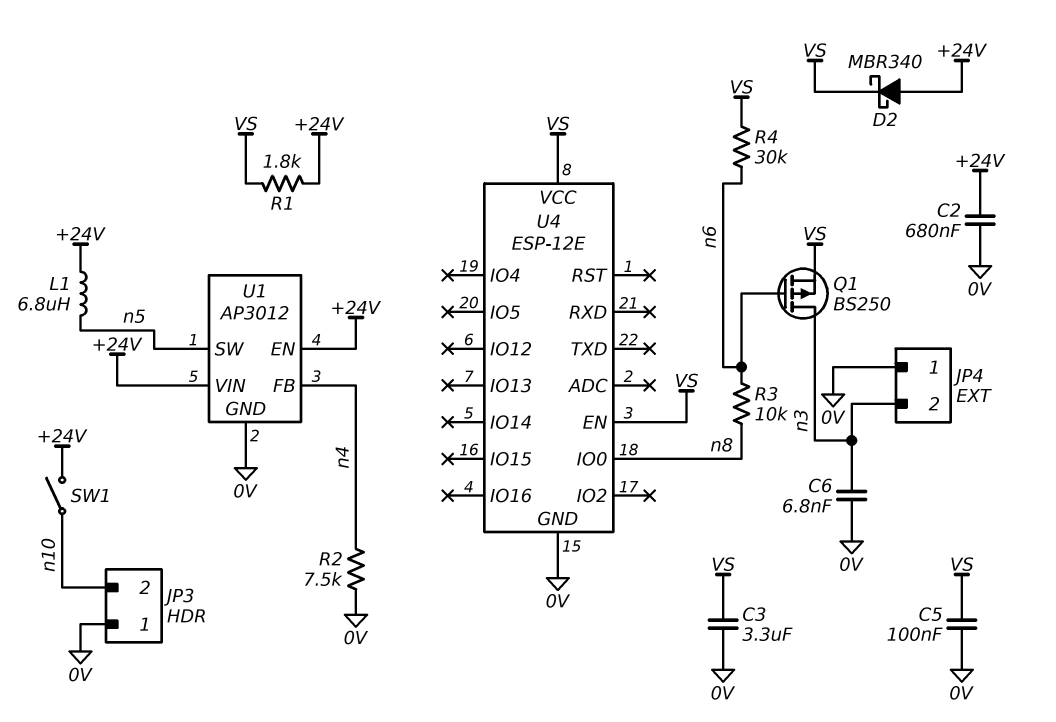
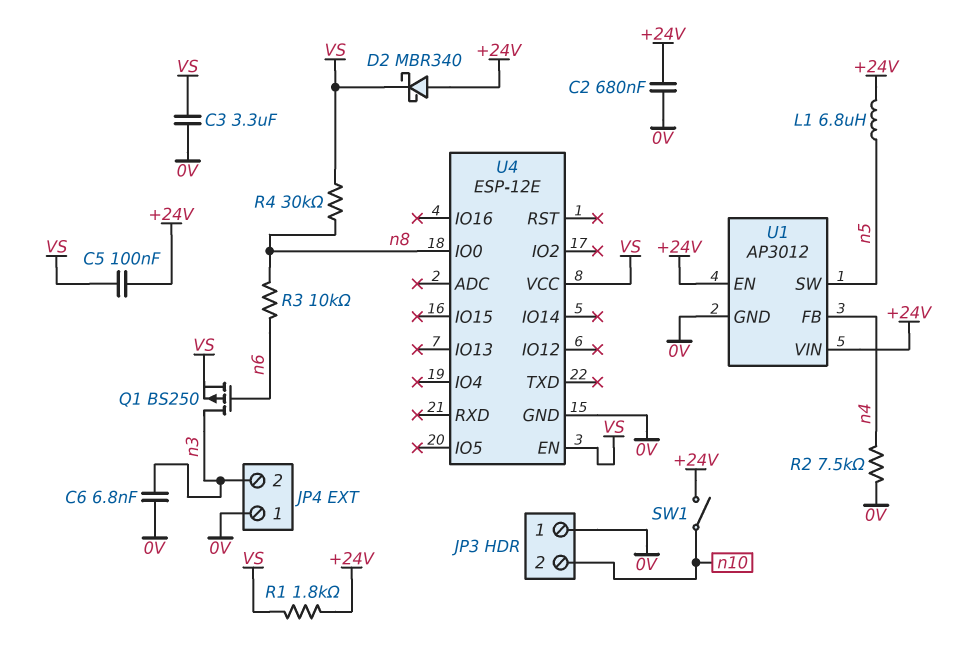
C5: 100nF (0V, VS) -> 100nF (+24V, VS)
R4: 30k (VS, n6) -> 30k (VS, n8)

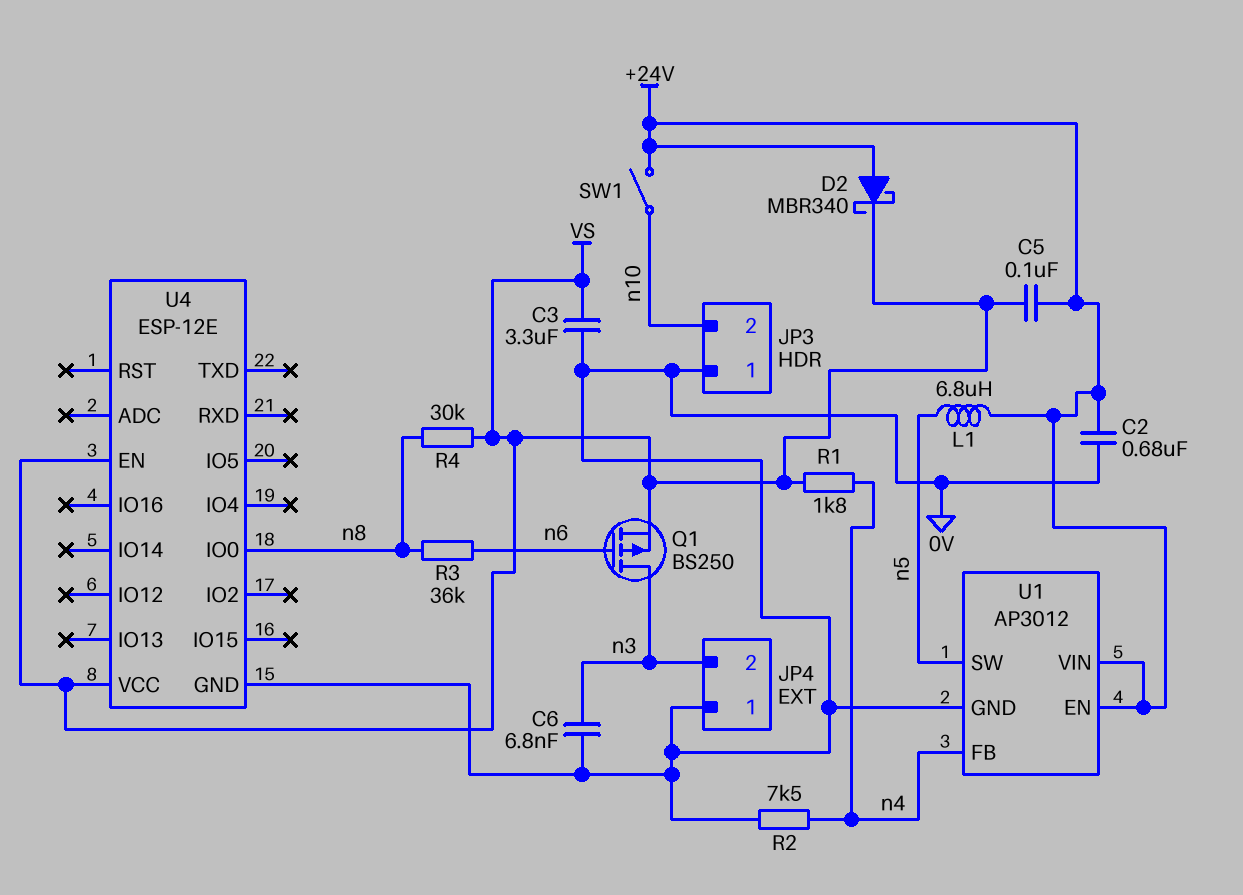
R1: 1.8k (+24V, VS) -> 1.8k (VS, n4)
R3: 10k (n6, n8) -> 36k (n6, n8)

